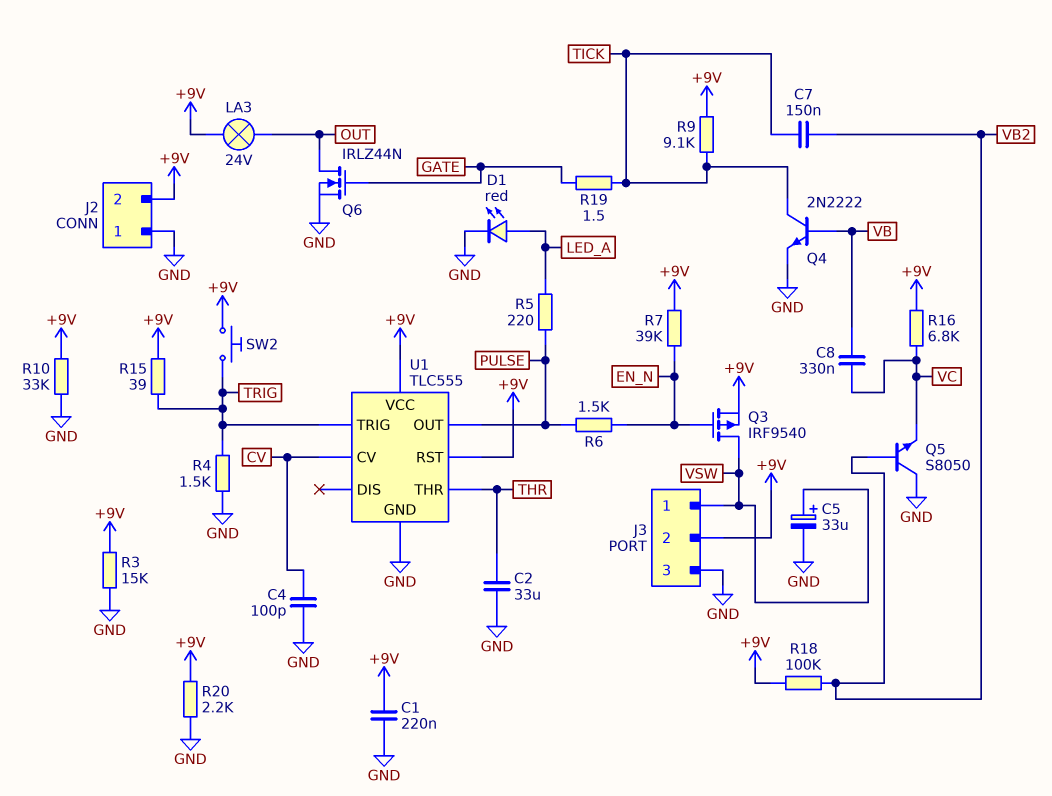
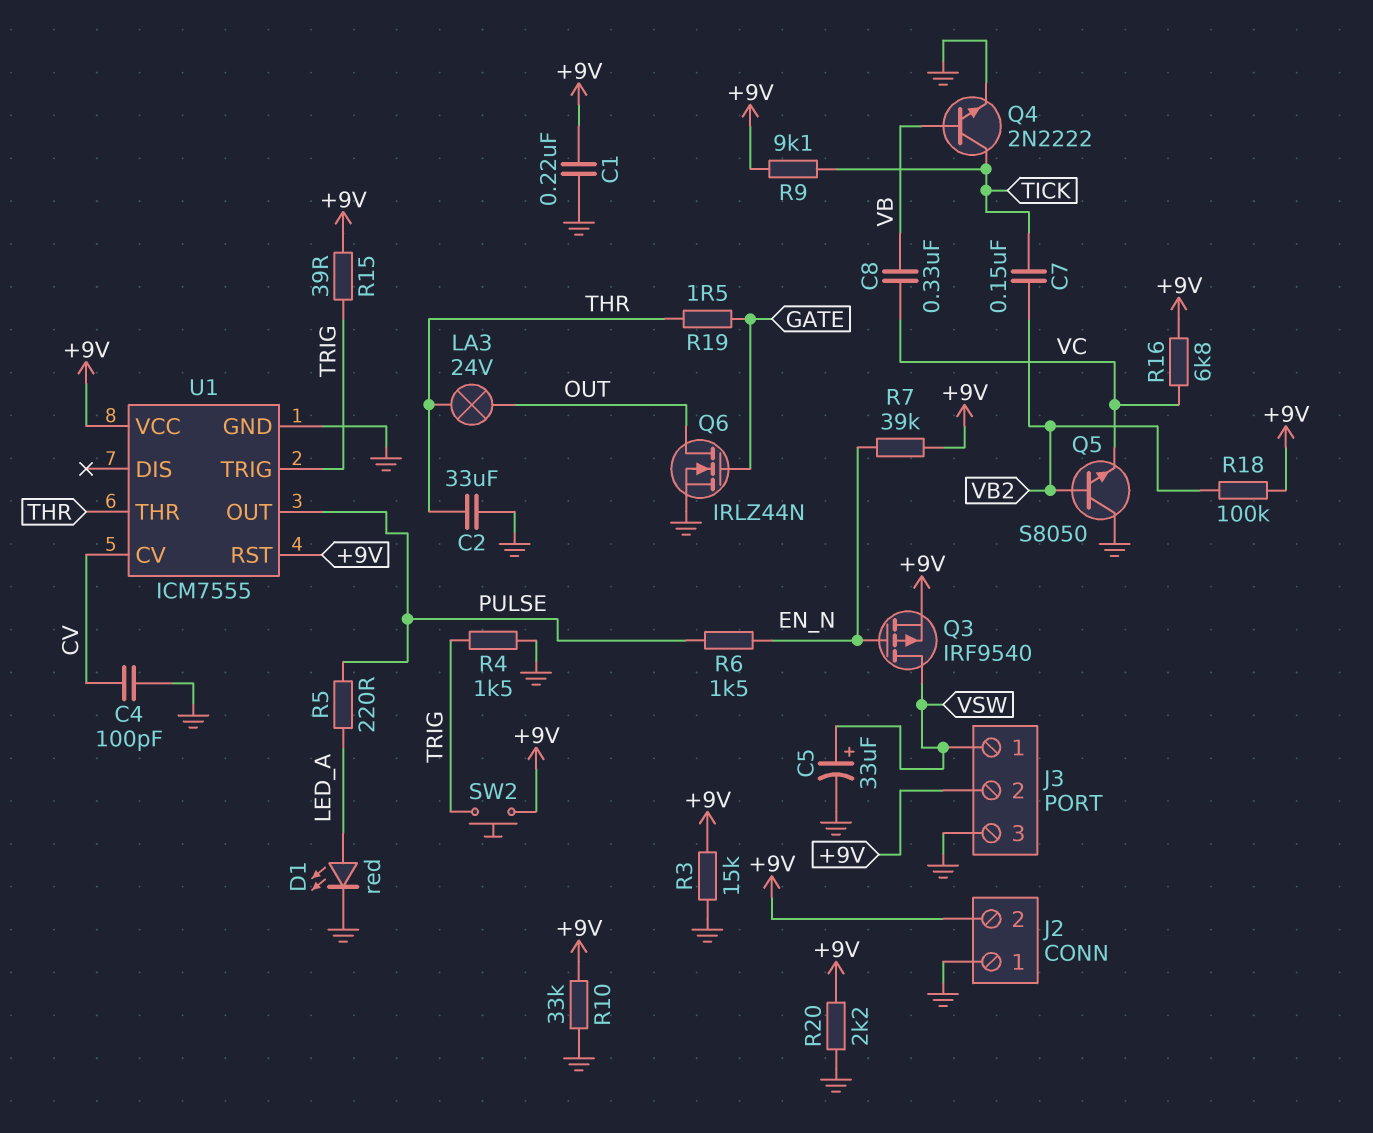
LA3: lamp 24V (+9V, OUT) -> lamp 24V (OUT, THR)
R19: 1.5 (GATE, TICK) -> 1.5 (GATE, THR)
U1: TLC555 -> ICM7555

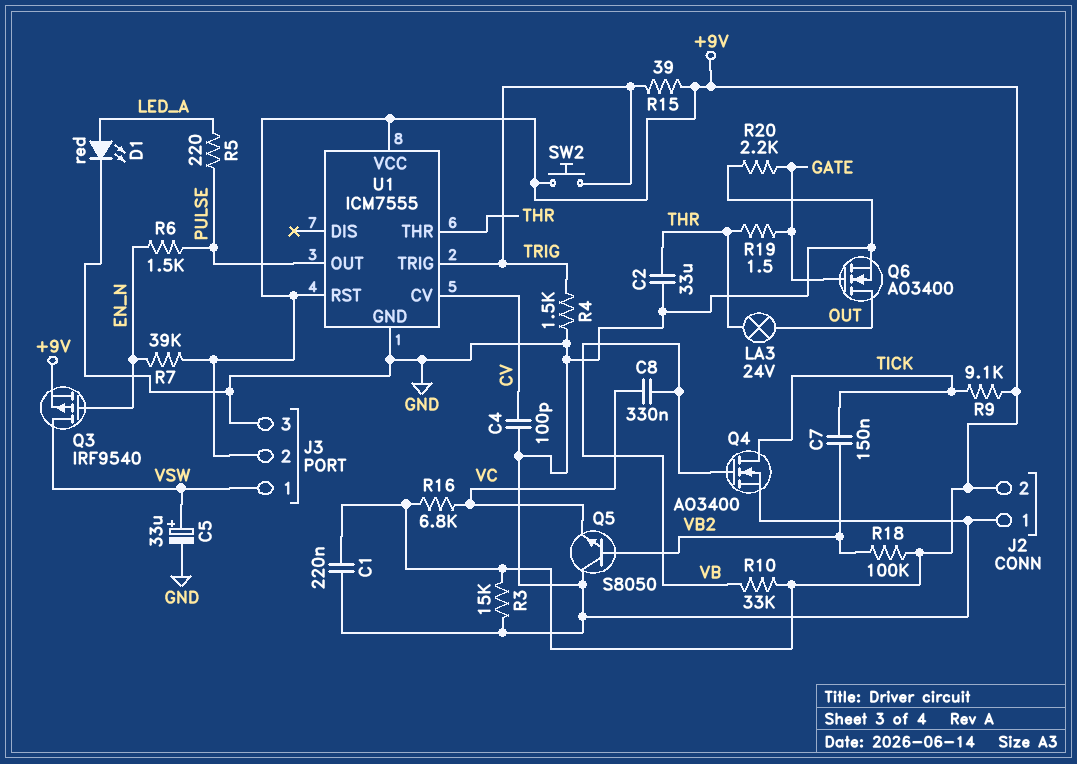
Q4: NPN 2N2222 (B VB, C TICK, E GND) -> NMOS AO3400 (G VB, D TICK, S GND)
Q6: NMOS IRLZ44N (G GATE, D OUT, S GND) -> NMOS AO3400 (G GATE, D OUT, S GND)
R10: 33k (+9V, GND) -> 33k (+9V, VB)
R20: 2.2k (+9V, GND) -> 2.2k (GATE, GND)

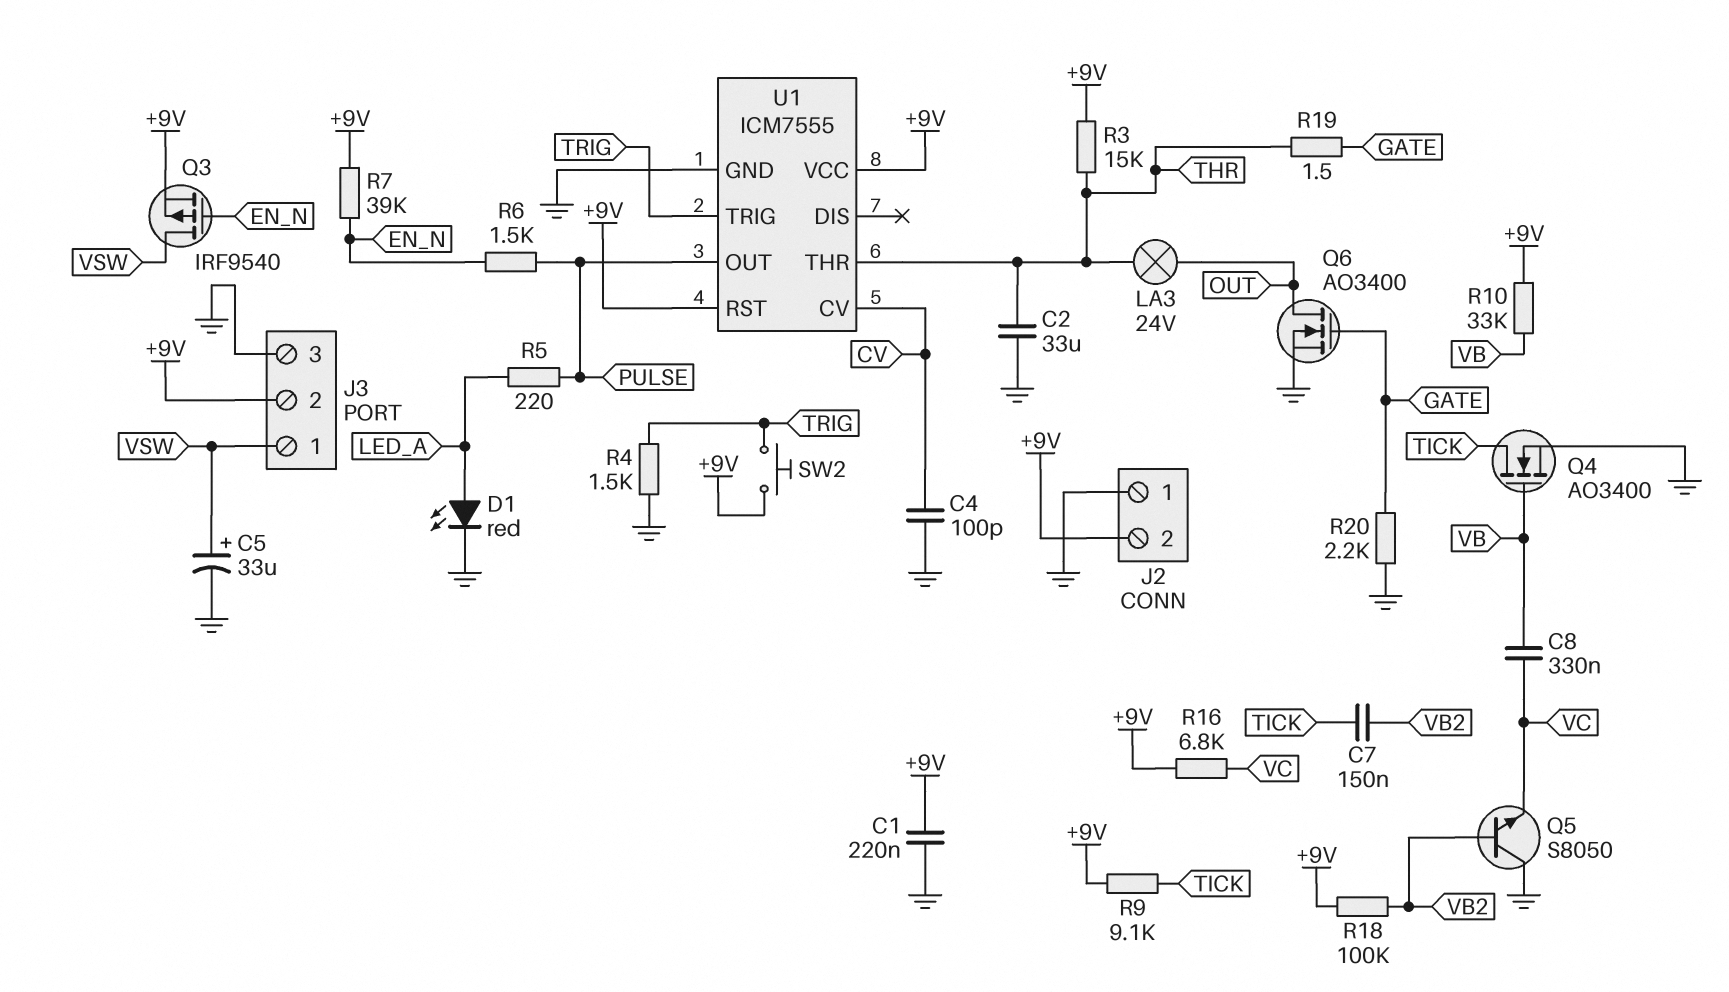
R3: 15k (+9V, GND) -> 15k (+9V, THR)
R15: 39 (+9V, TRIG) -> none

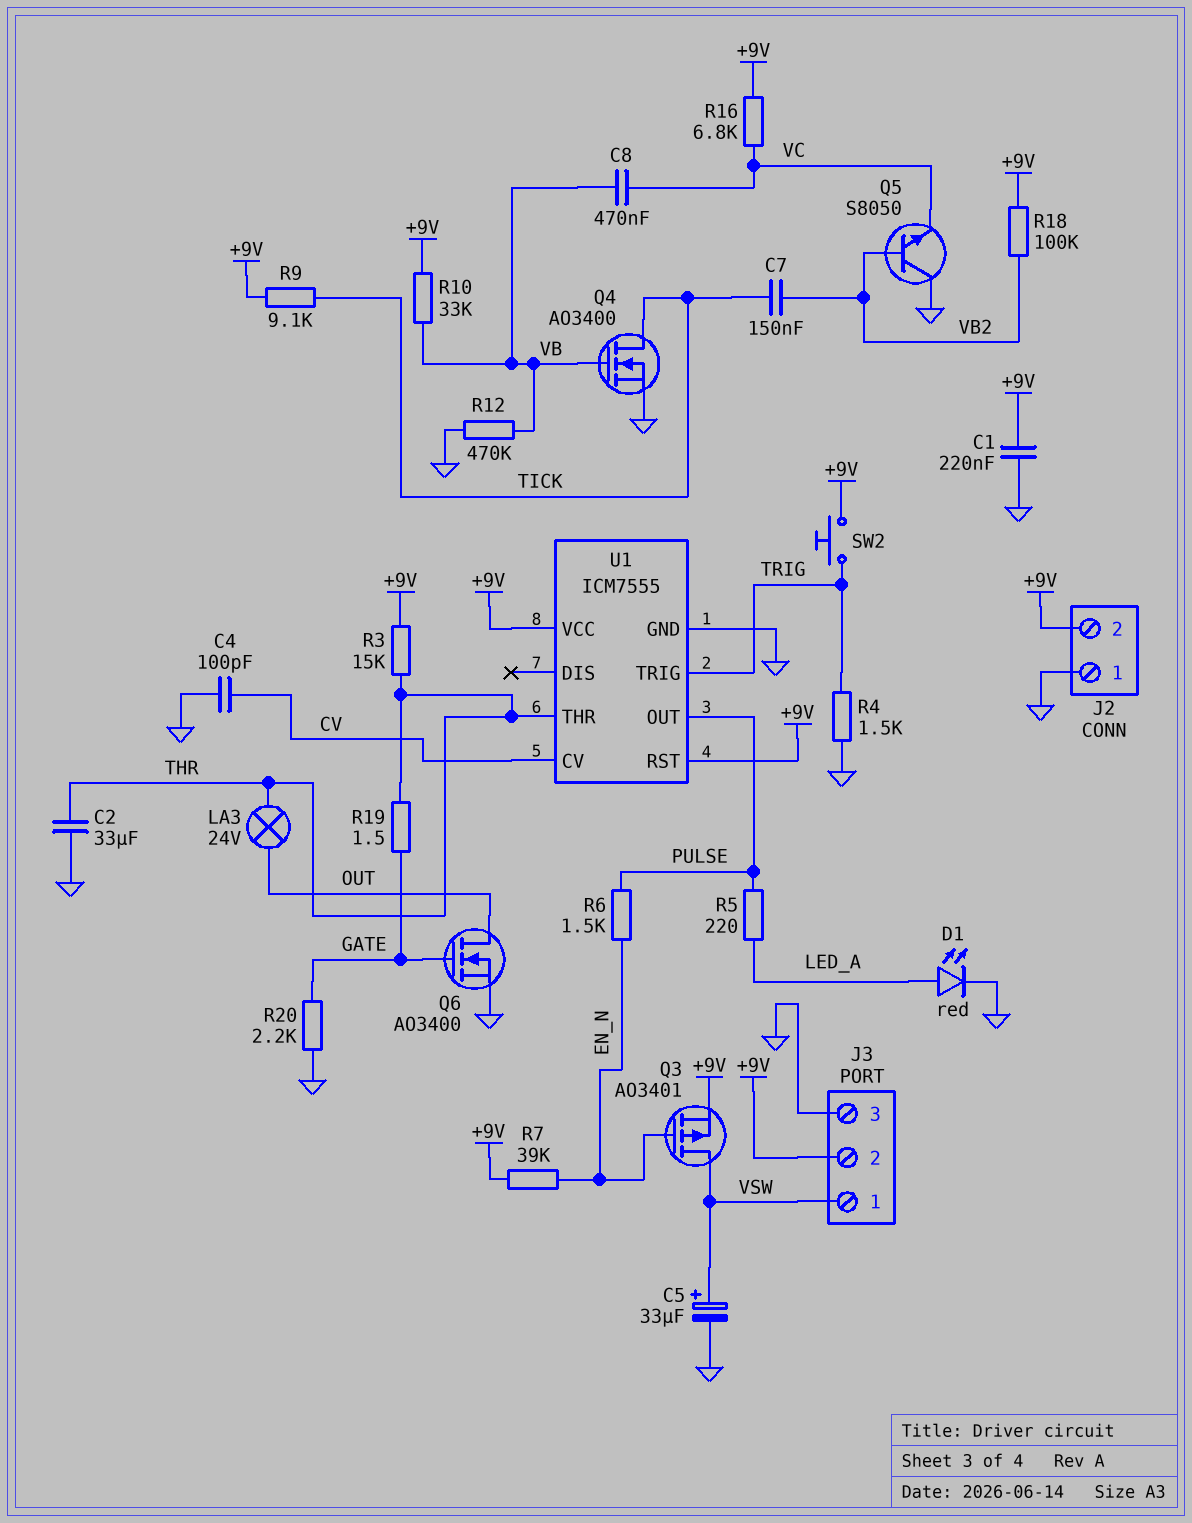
C8: 330nF (VB, VC) -> 470nF (VB, VC)
Q3: PMOS IRF9540 (G EN_N, D VSW, S +9V) -> PMOS AO3401 (G EN_N, D VSW, S +9V)
R12: none -> 470k (GND, VB)

